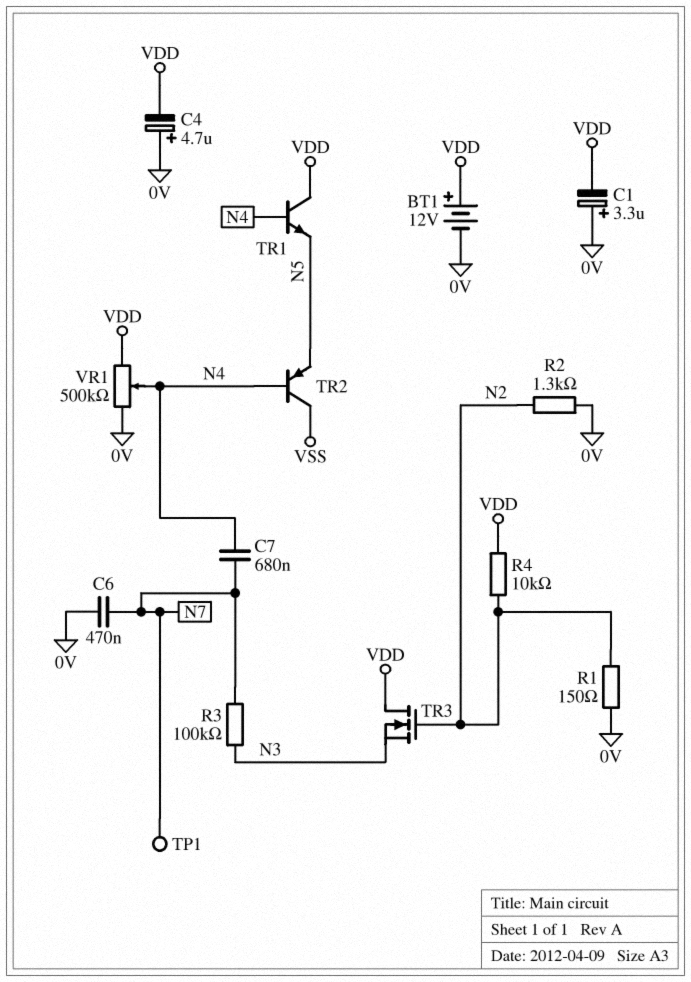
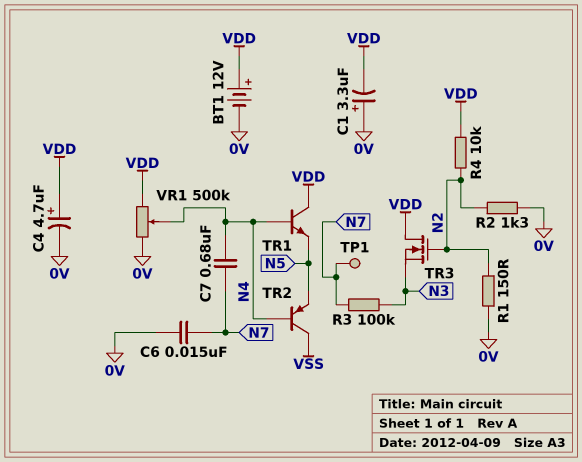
C4: 4.7uF (plus 0V, minus VDD) -> 4.7uF (plus VDD, minus 0V)
C6: 470nF (0V, N7) -> 15nF (0V, N7)

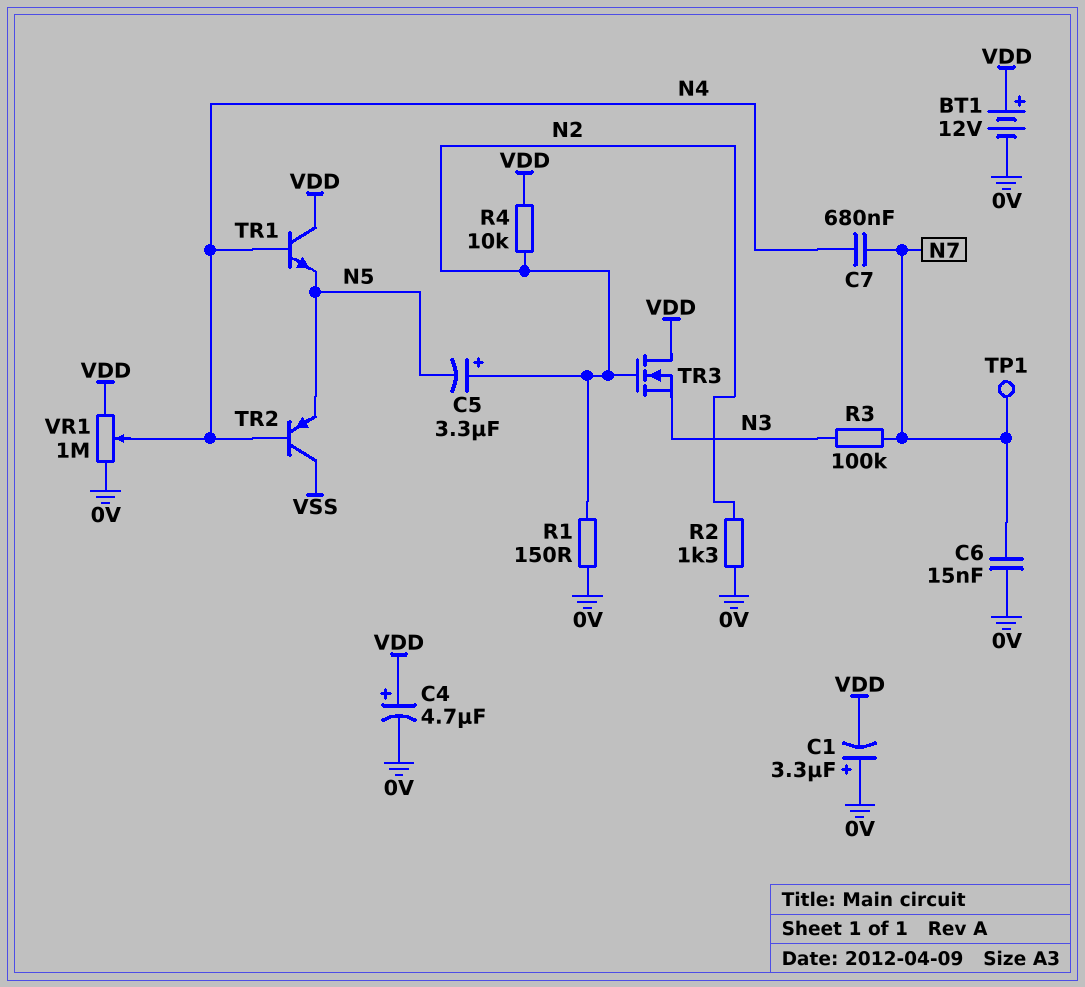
C5: none -> 3.3uF (plus N2, minus N5)
VR1: 500k (0V, VDD, wiper N4) -> 1M (0V, VDD, wiper N4)

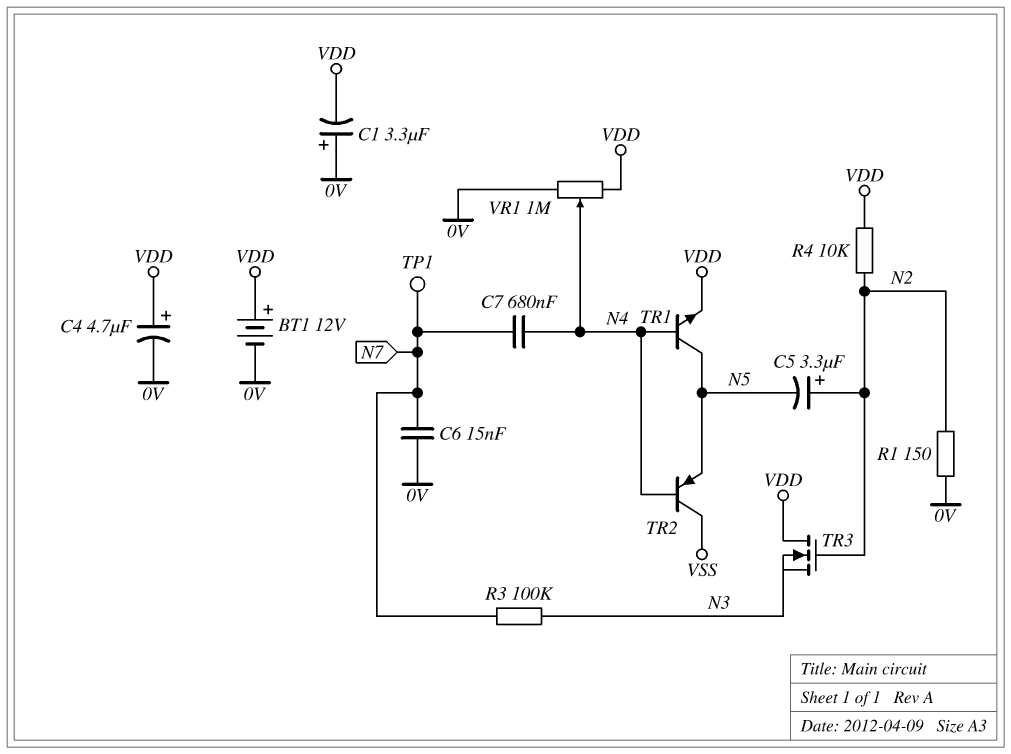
R2: 1.3k (0V, N2) -> none
TR1: NPN (B N4, C VDD, E N5) -> NPN (B N4, C N5, E VDD)

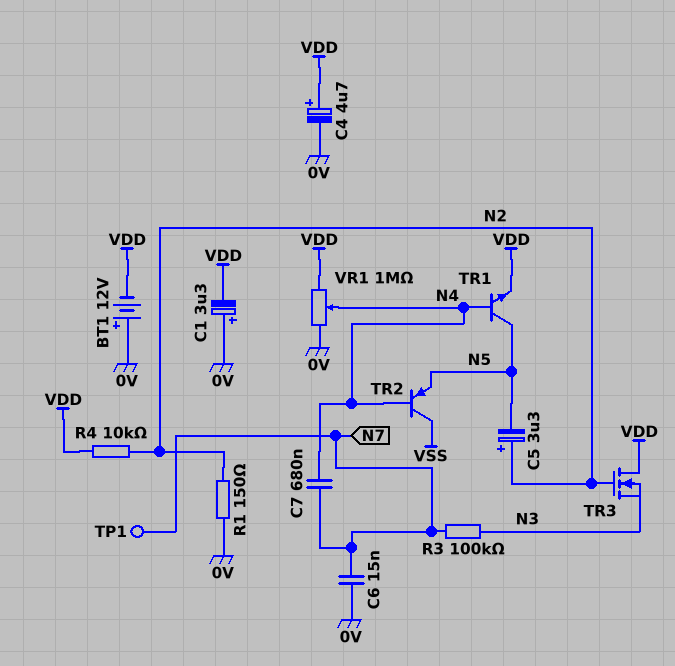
BT1: 12V (plus VDD, minus 0V) -> 12V (plus 0V, minus VDD)

